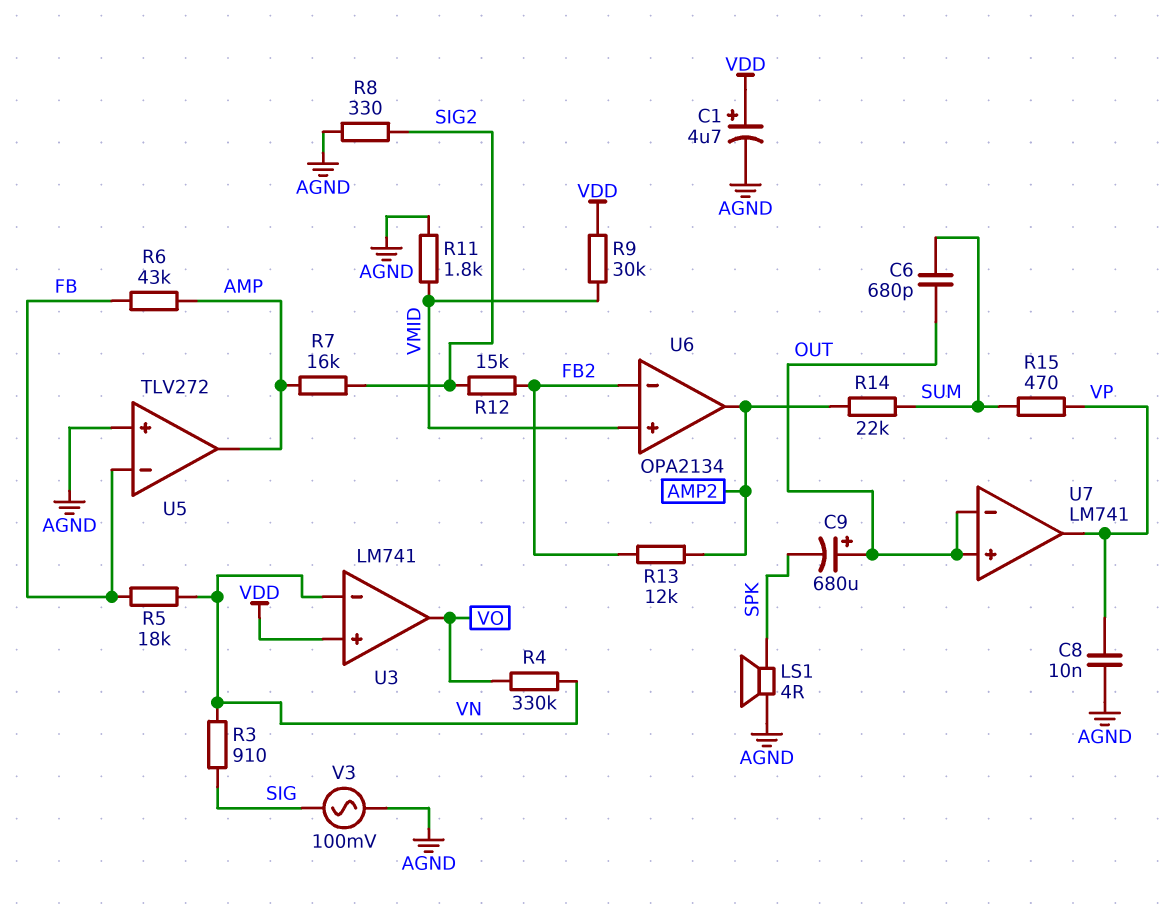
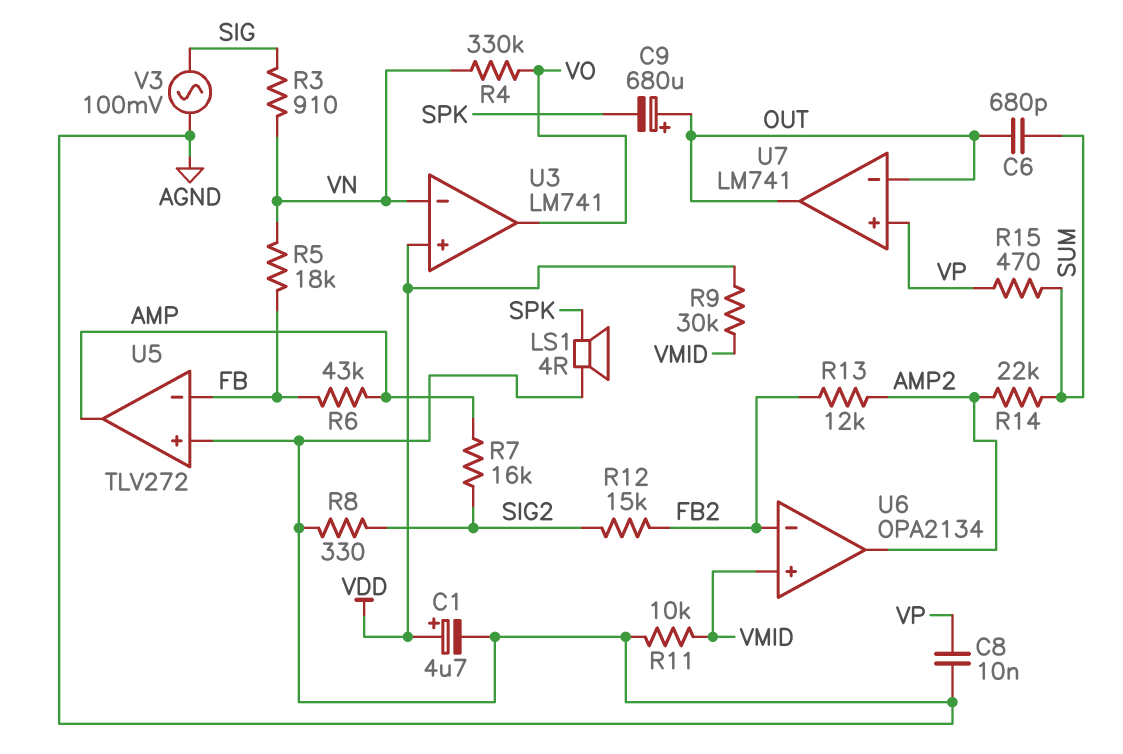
R11: 1.8k (AGND, VMID) -> 10k (AGND, VMID)
U7 pin in+: OUT -> VP
U7 pin out: VP -> OUT

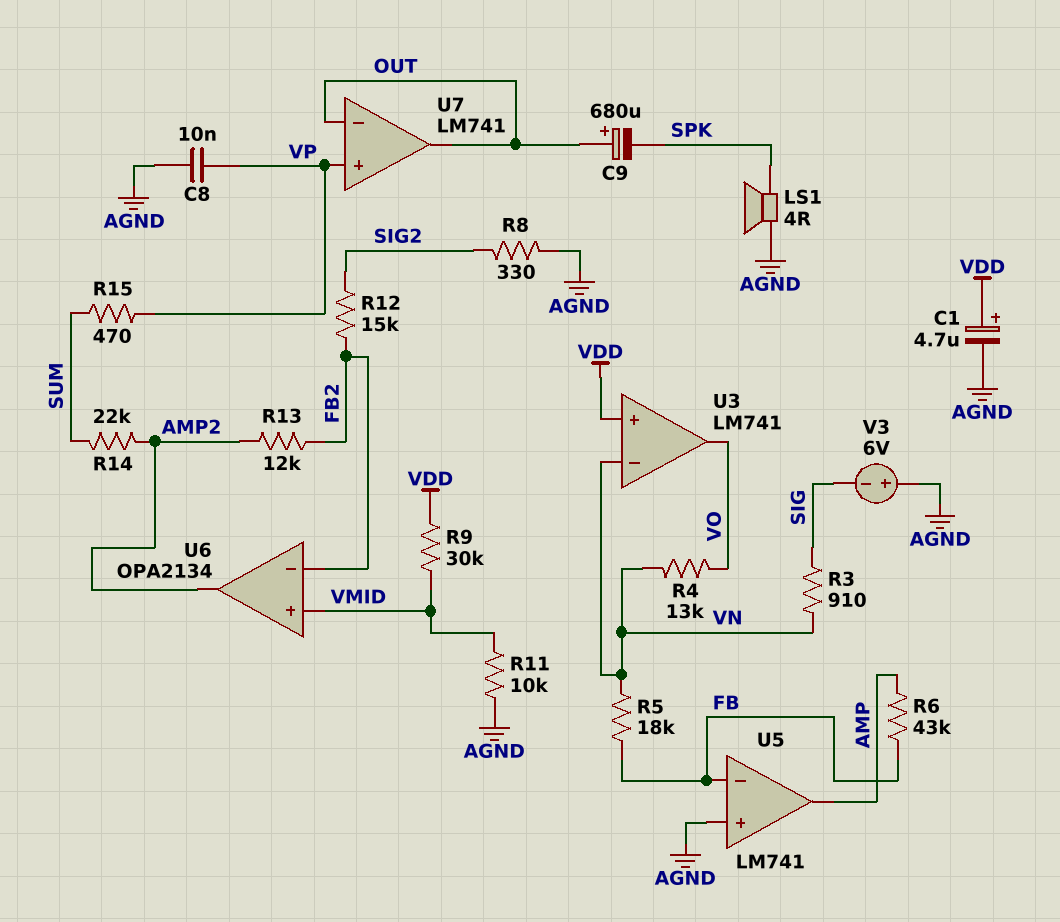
C6: 680pF (OUT, SUM) -> none
R4: 330k (VN, VO) -> 13k (VN, VO)
R7: 16k (AMP, SIG2) -> none
U5: TLV272 -> LM741
V3: AC 100mV (AGND, SIG) -> 6V (plus AGND, minus SIG)

